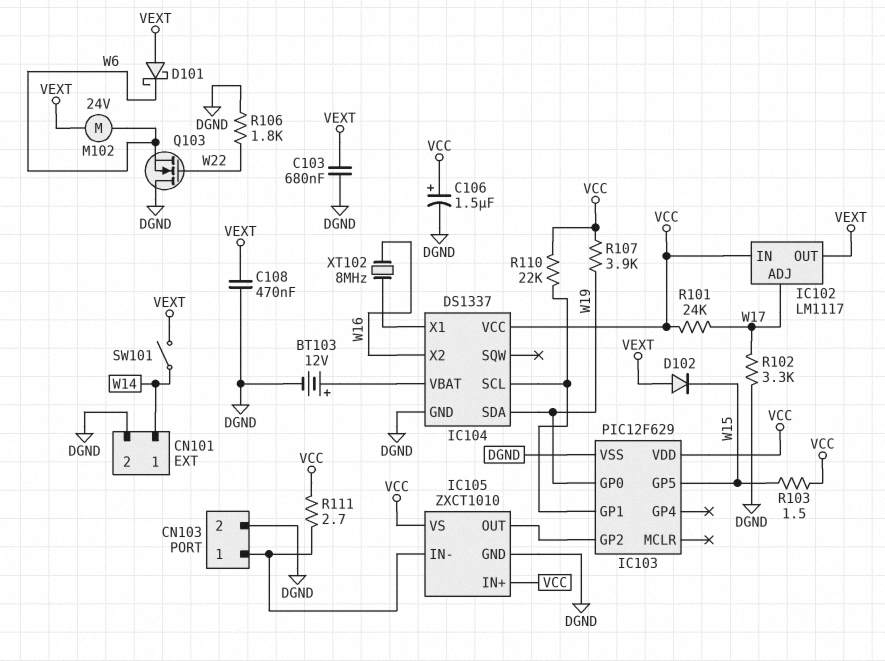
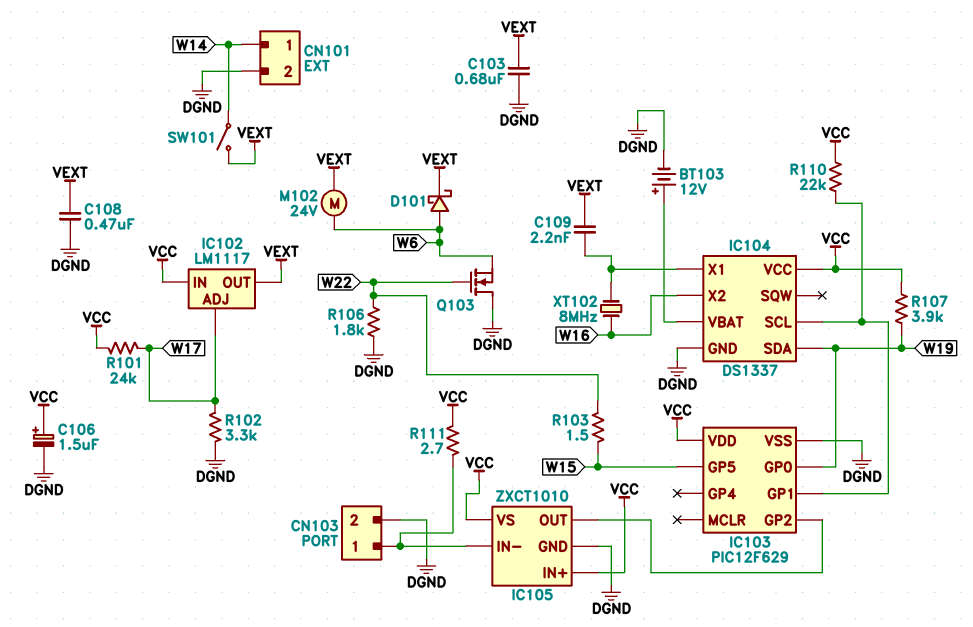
C109: none -> 2.2nF (IC104/X1, VEXT)
D101: schottky (A VEXT, K W6) -> schottky (A W6, K VEXT)
D102: diode (A VEXT, K W15) -> none
R103: 1.5 (VCC, W15) -> 1.5 (W15, W22)

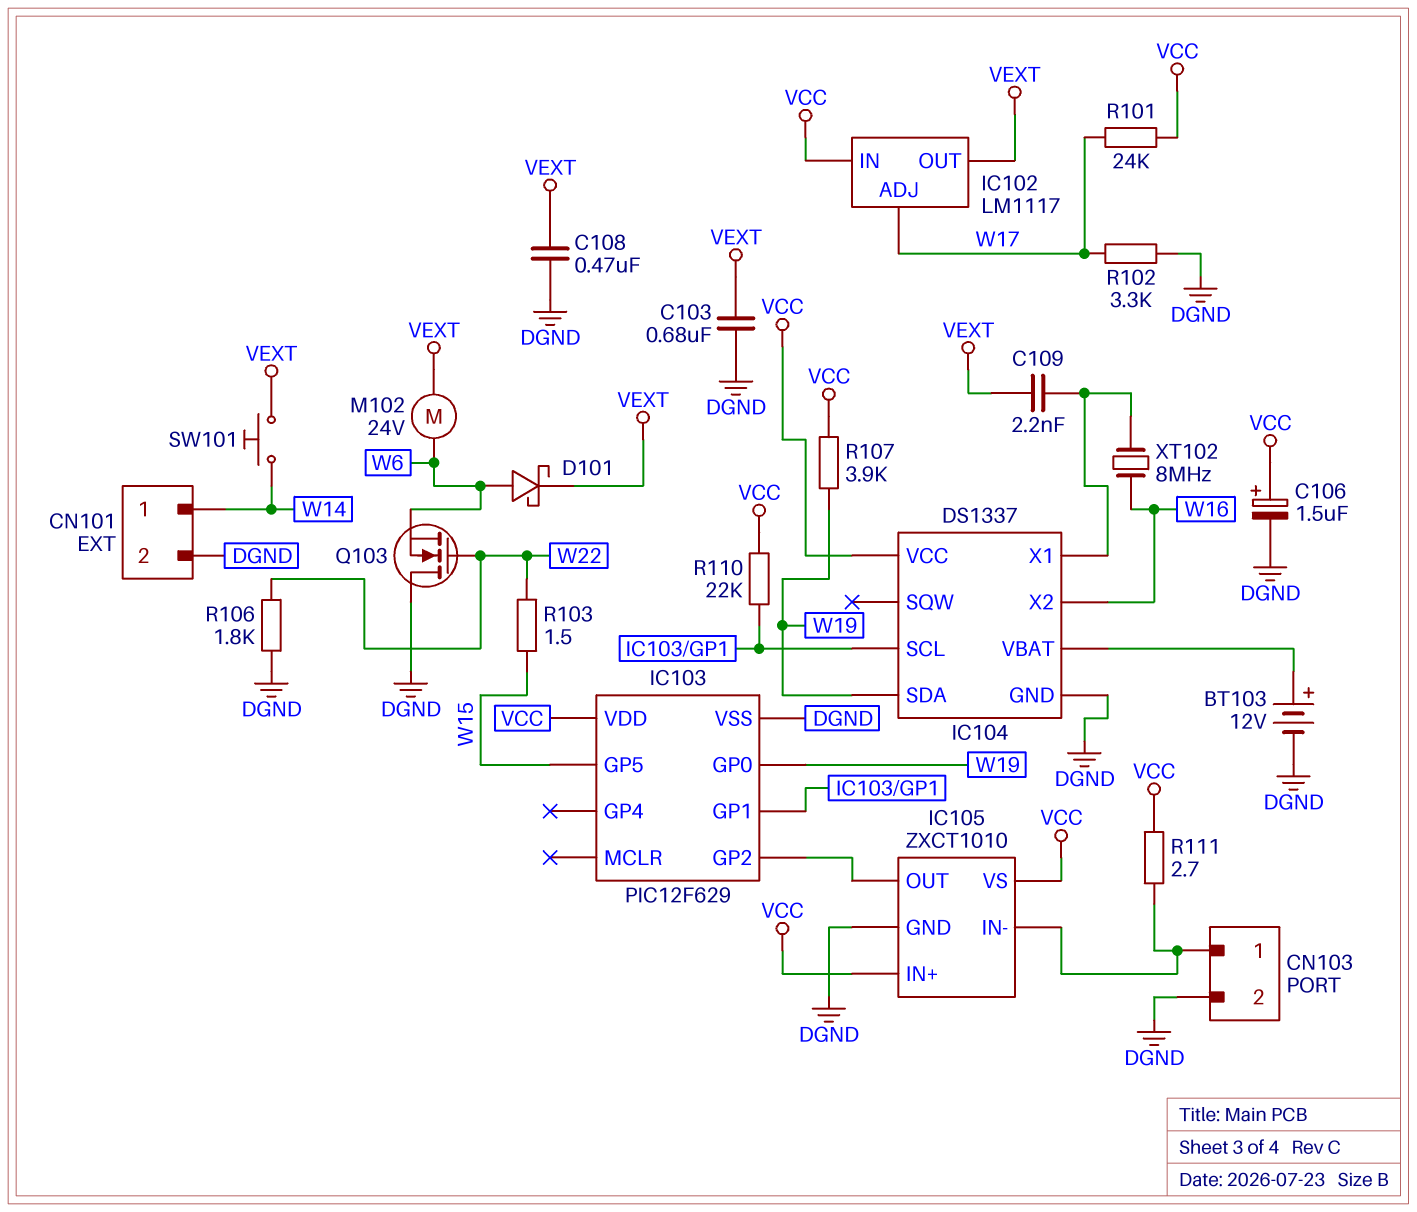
SW101: switch (VEXT, W14) -> button (VEXT, W14)

